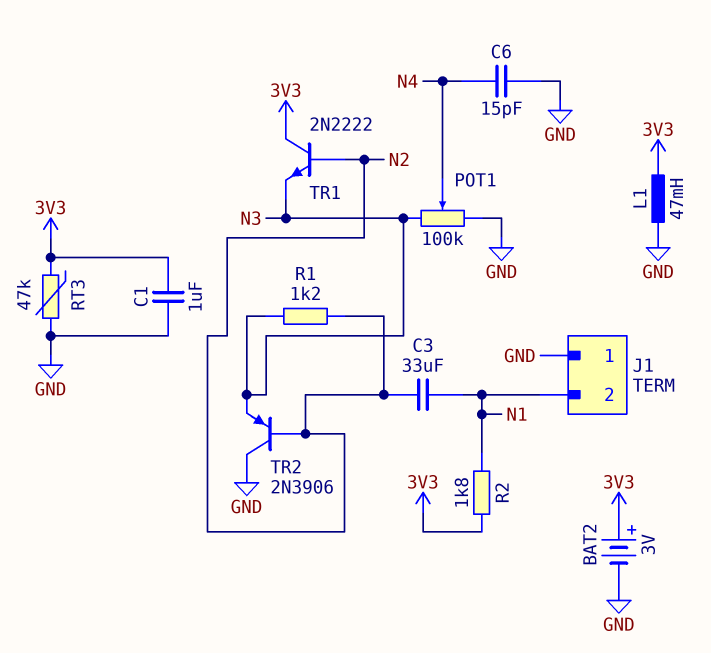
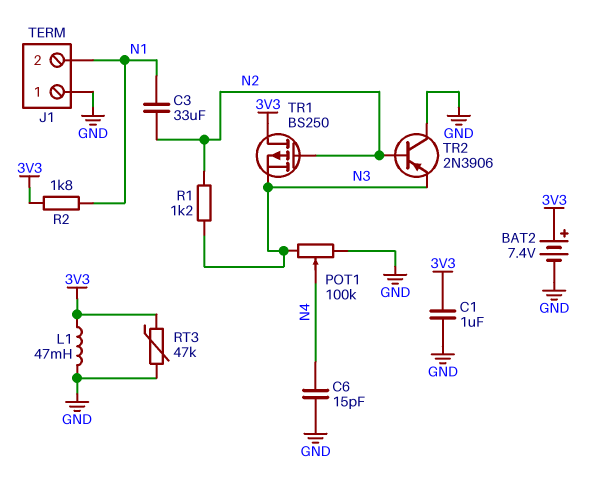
BAT2: 3V (plus 3V3, minus GND) -> 7.4V (plus 3V3, minus GND)
TR1: NPN 2N2222 (B N2, C 3V3, E N3) -> PMOS BS250 (G N2, D 3V3, S N3)

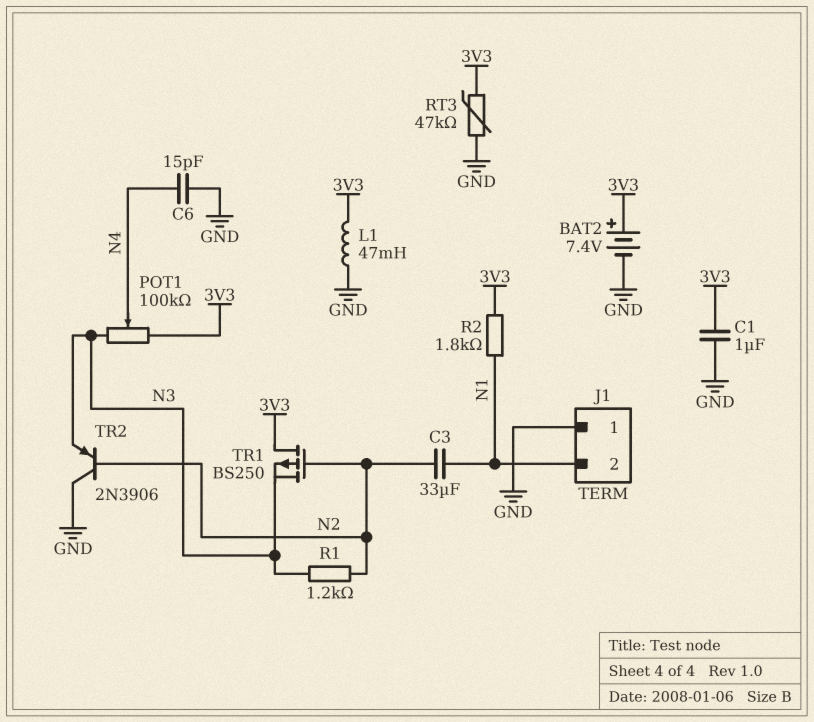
POT1: 100k (GND, N3, wiper N4) -> 100k (3V3, N3, wiper N4)

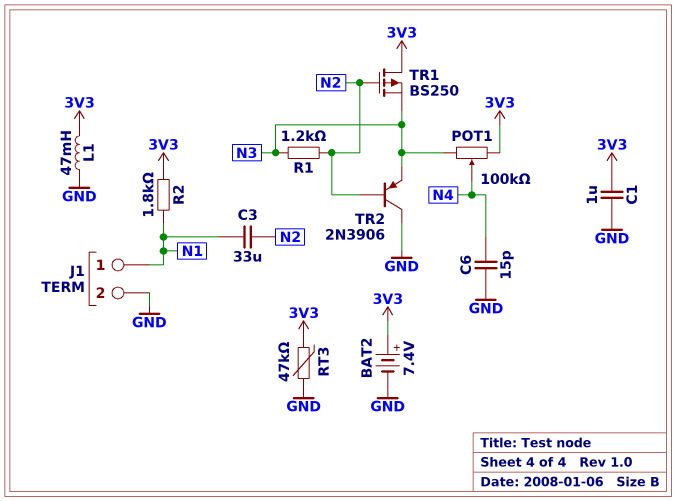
J1 pin 1: GND -> N1
J1 pin 2: N1 -> GND

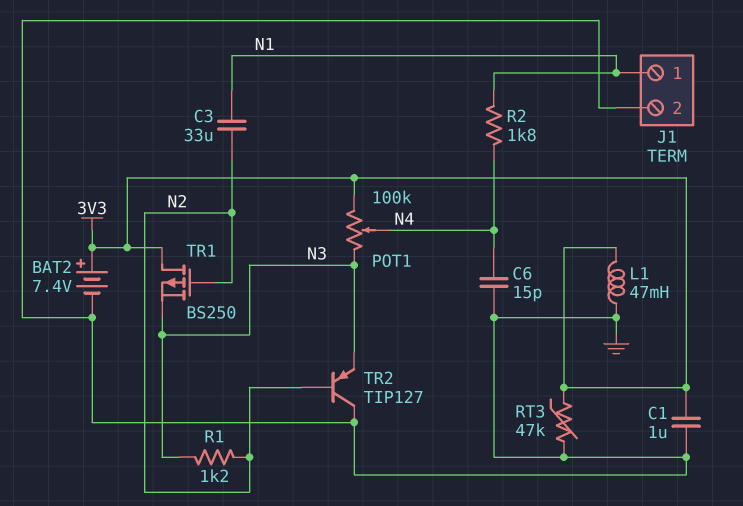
R2: 1.8k (3V3, N1) -> 1.8k (N1, N4)
TR2: PNP 2N3906 (B N2, C GND, E N3) -> PNP TIP127 (B N2, C GND, E N3)

